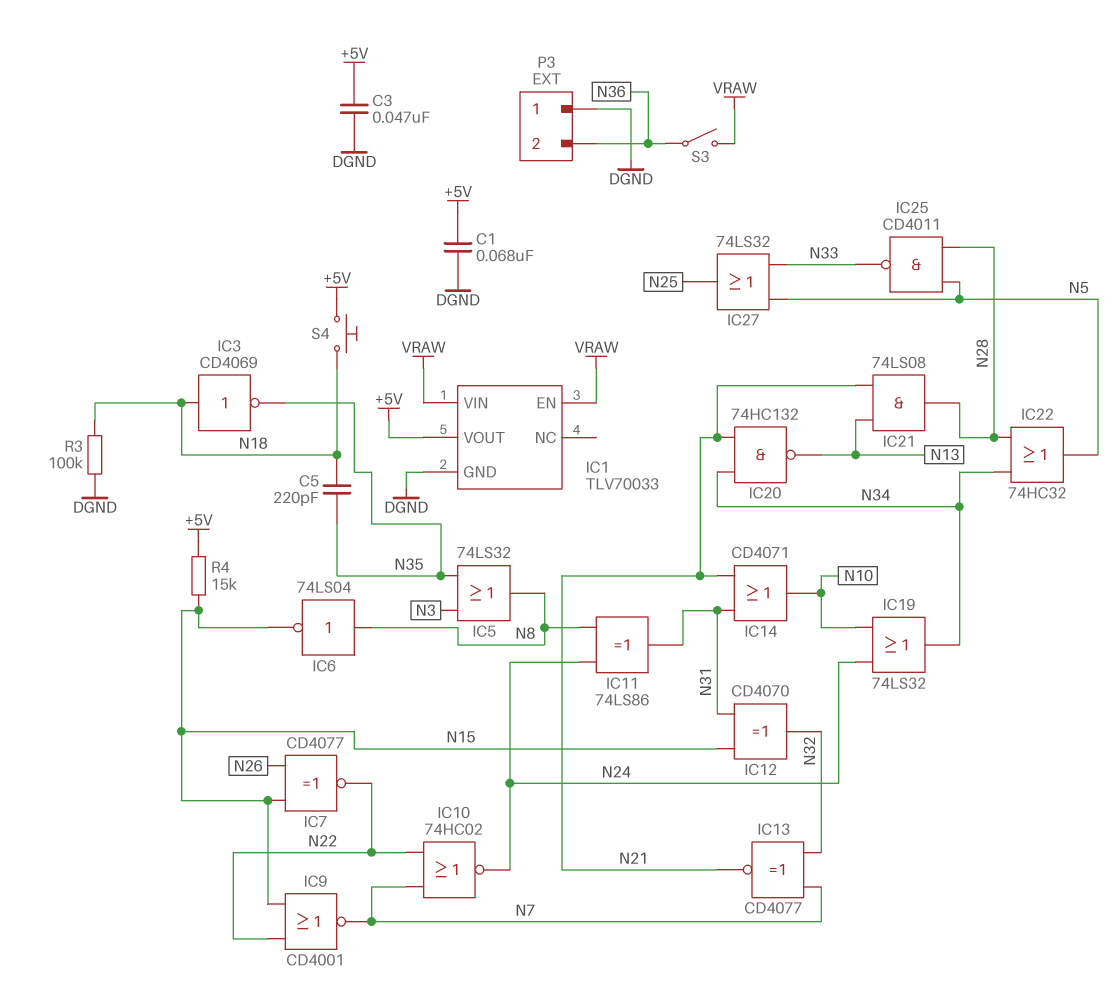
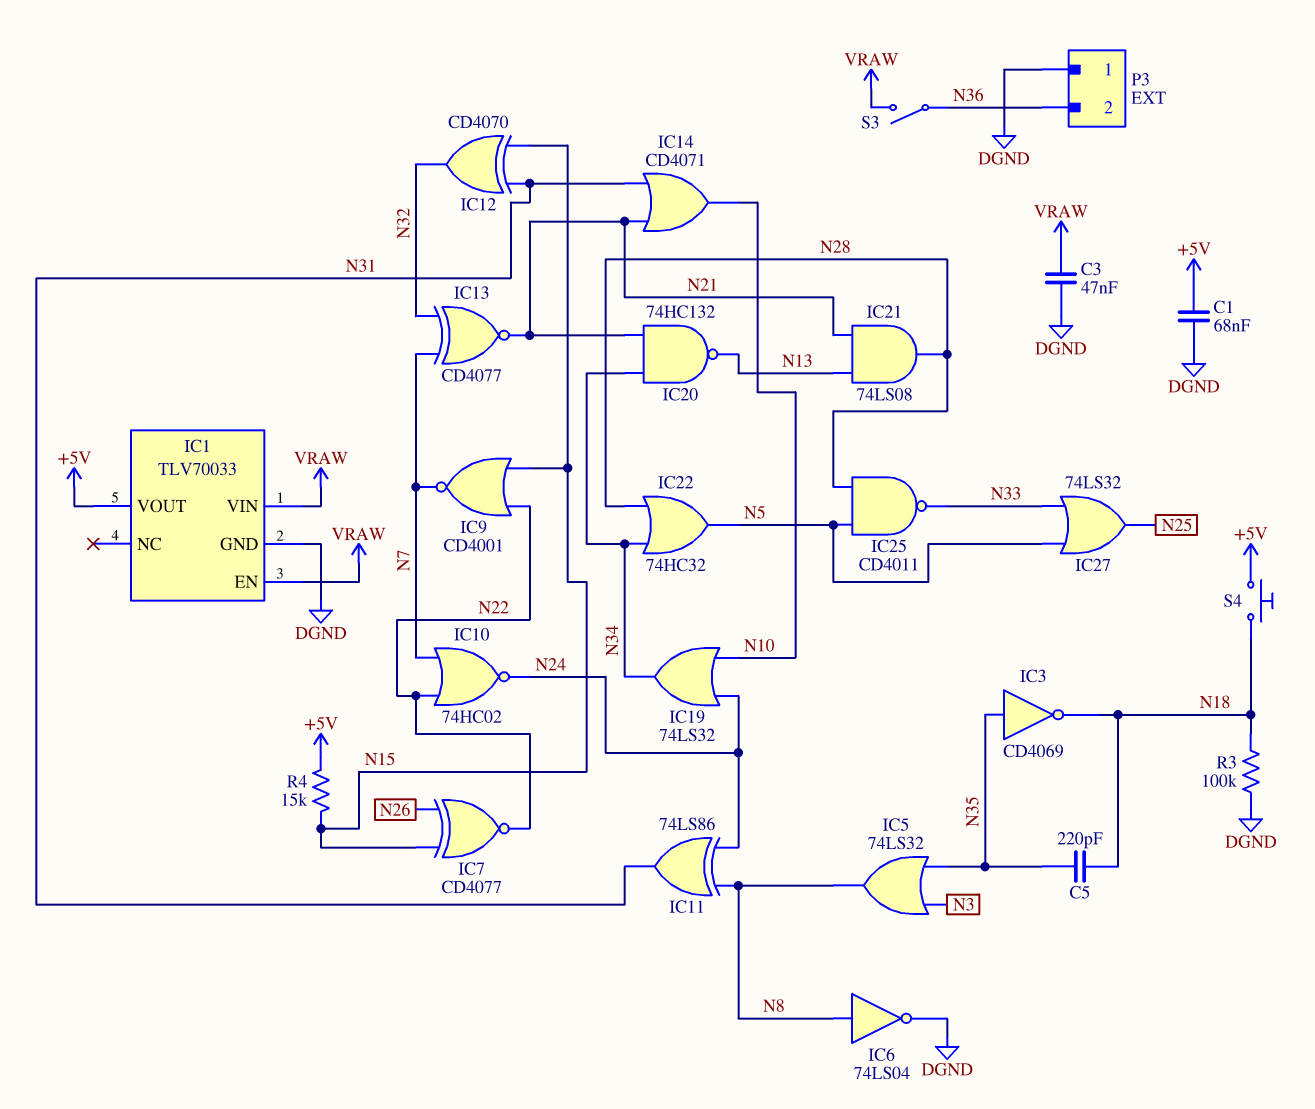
C3: 47nF (+5V, DGND) -> 47nF (DGND, VRAW)
IC3: NOT CD4069 (in N18, out N35) -> NOT CD4069 (in N35, out N18)
IC6: NOT 74LS04 (in N8, out N15) -> NOT 74LS04 (in N8, out DGND)

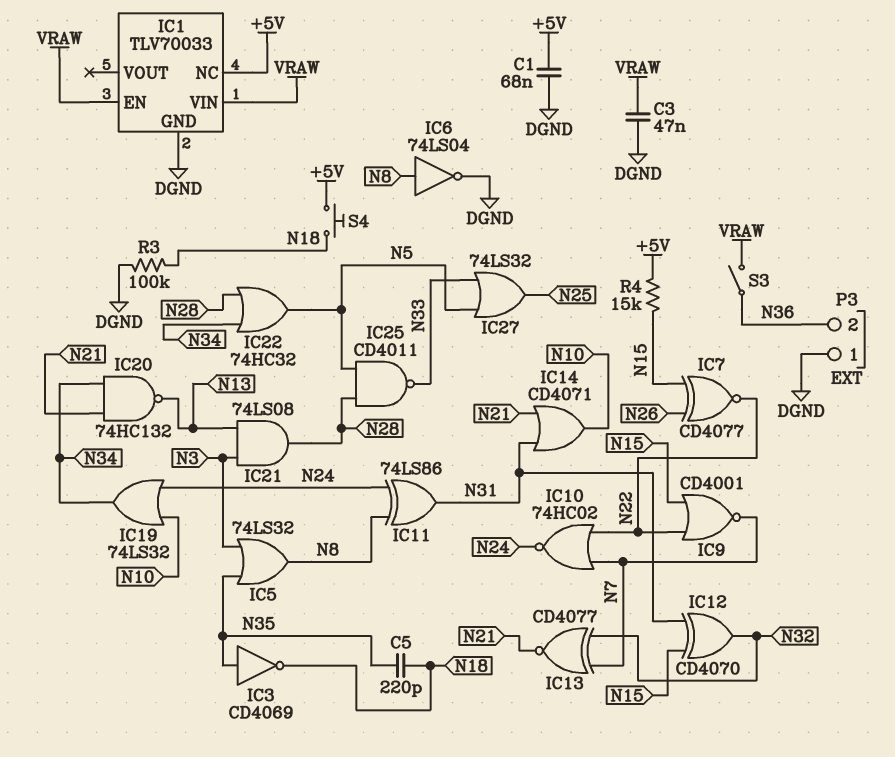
IC1 pin NC: none -> +5V
IC1 pin VOUT: +5V -> none
IC21: AND 74LS08 (in N13, in N21, out N28) -> AND 74LS08 (in N3, in N13, out N28)

